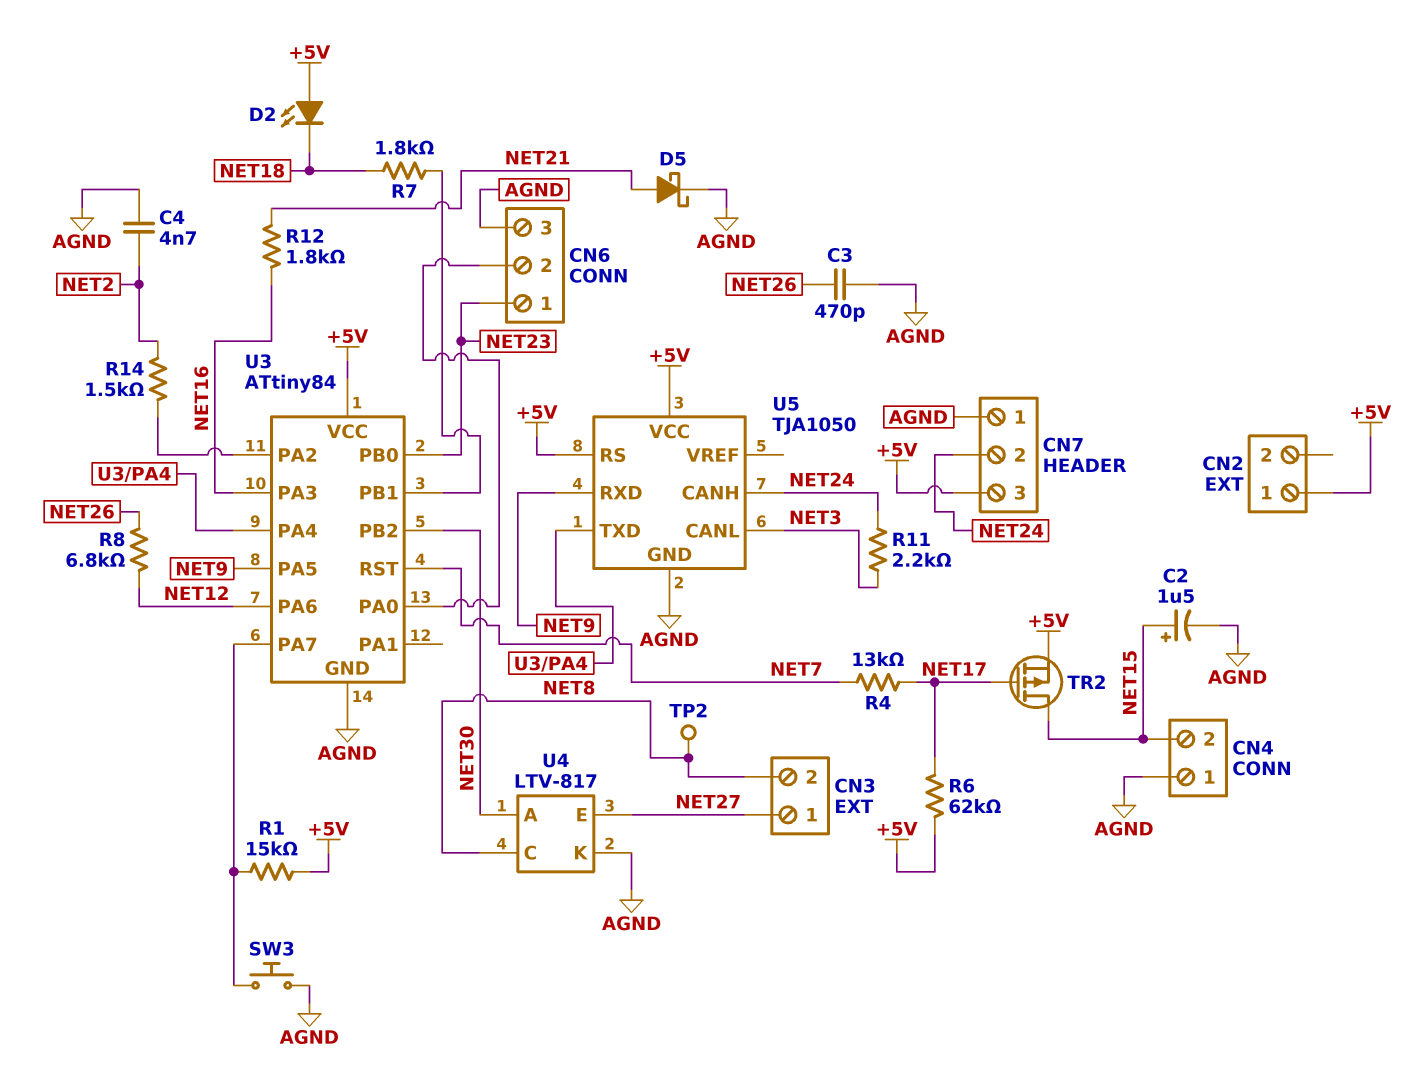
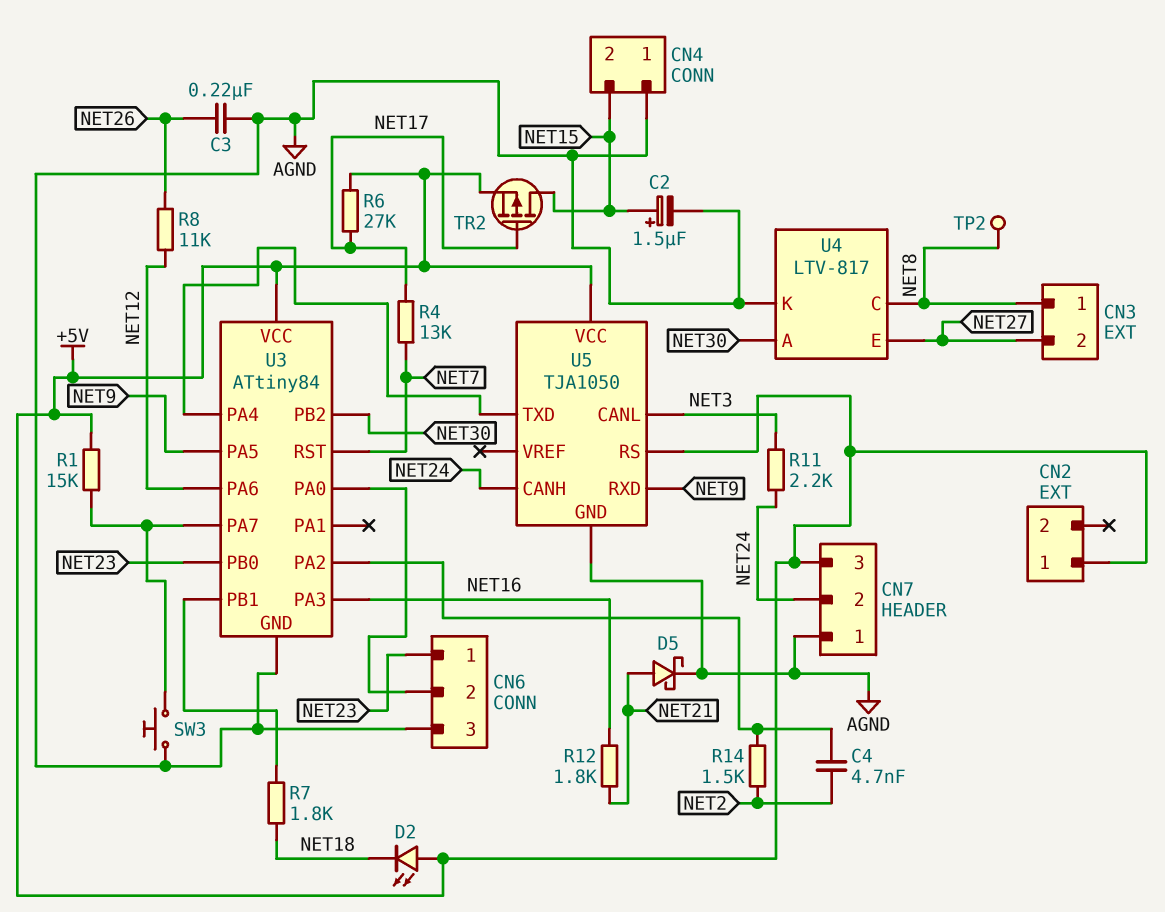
C3: 470pF (AGND, NET26) -> 220nF (AGND, NET26)
C4: 4.7nF (AGND, NET2) -> 4.7nF (NET2, U3/PA2)
CN3 pin 1: NET27 -> NET8
CN3 pin 2: NET8 -> NET27
R6: 62k (+5V, NET17) -> 27k (+5V, NET17)
R8: 6.8k (NET12, NET26) -> 11k (NET12, NET26)

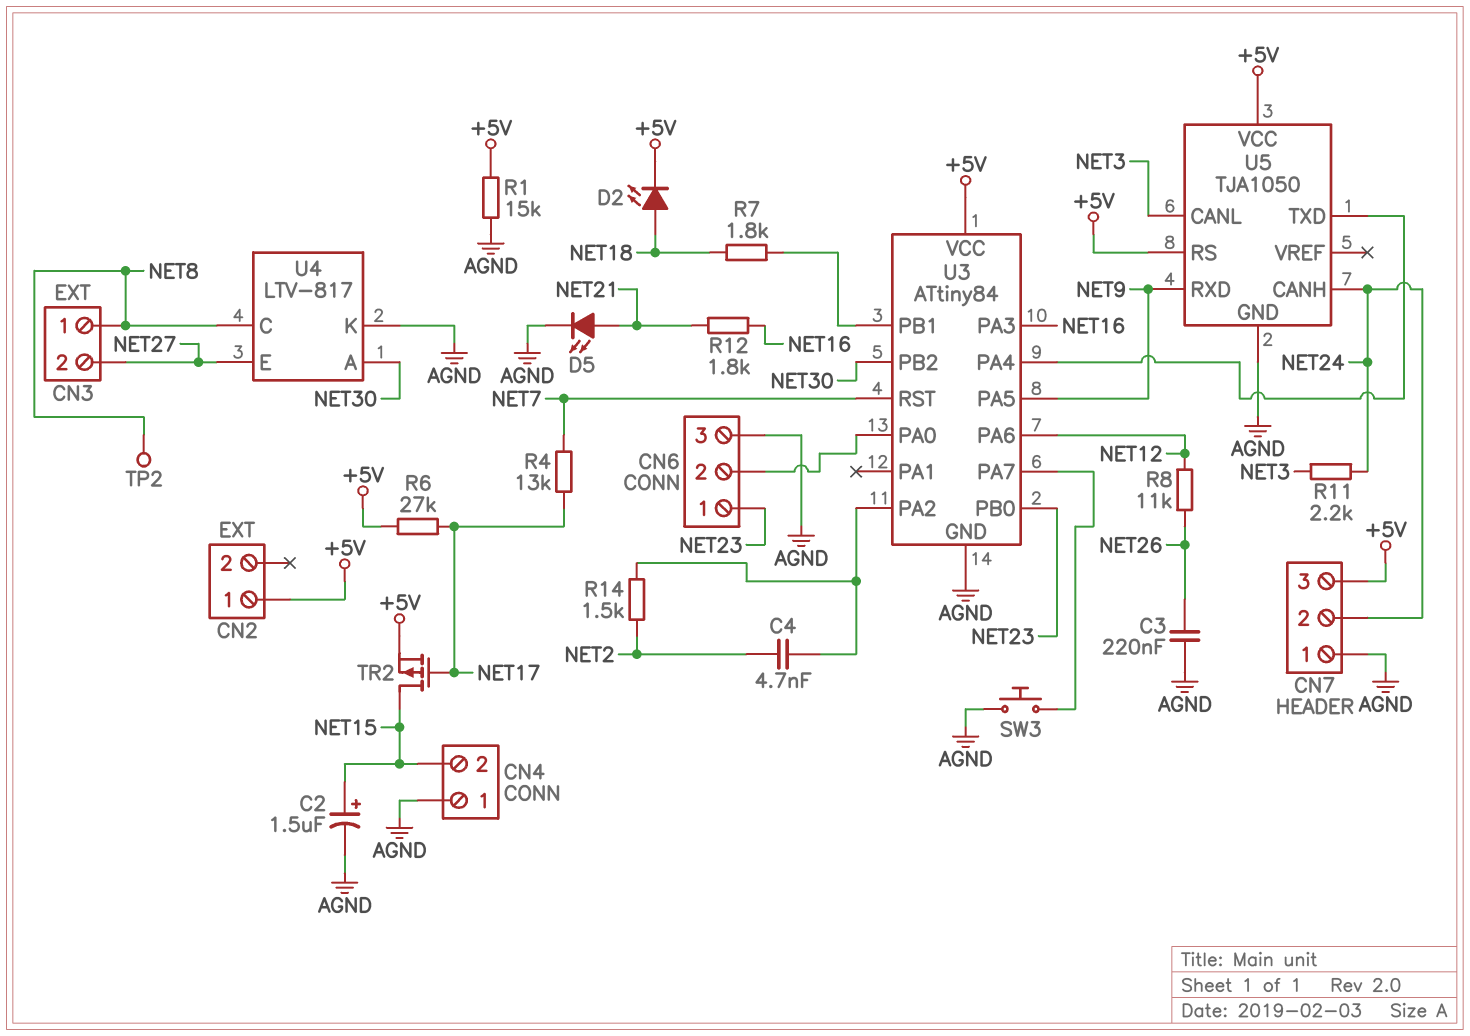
D2: LED (A +5V, K NET18) -> LED (A NET18, K +5V)
D5: schottky (A NET21, K AGND) -> LED (A NET21, K AGND)
R1: 15k (+5V, U3/PA7) -> 15k (+5V, AGND)

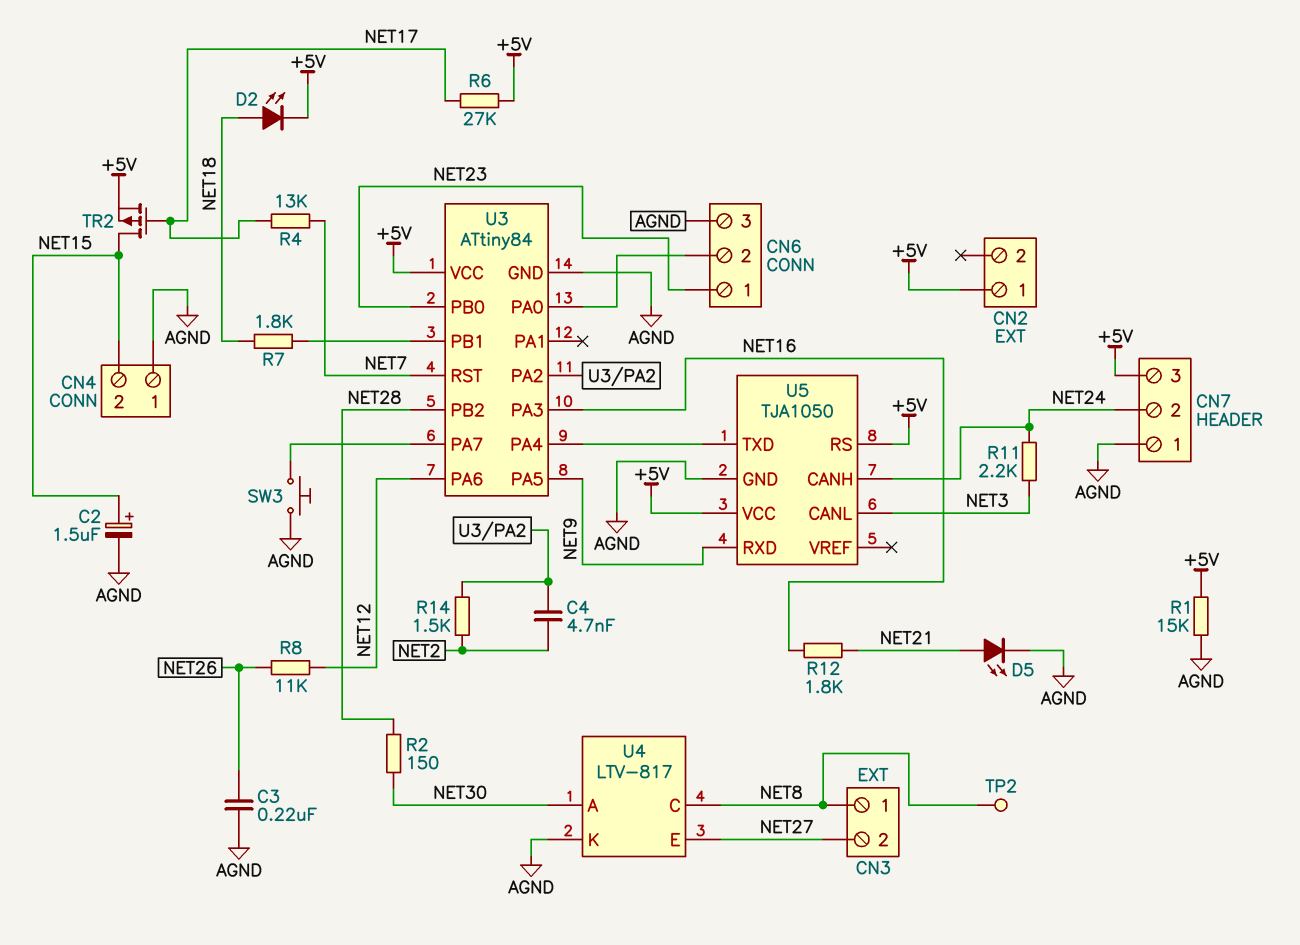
R2: none -> 150 (NET28, NET30)
U3 pin PB2: NET30 -> NET28

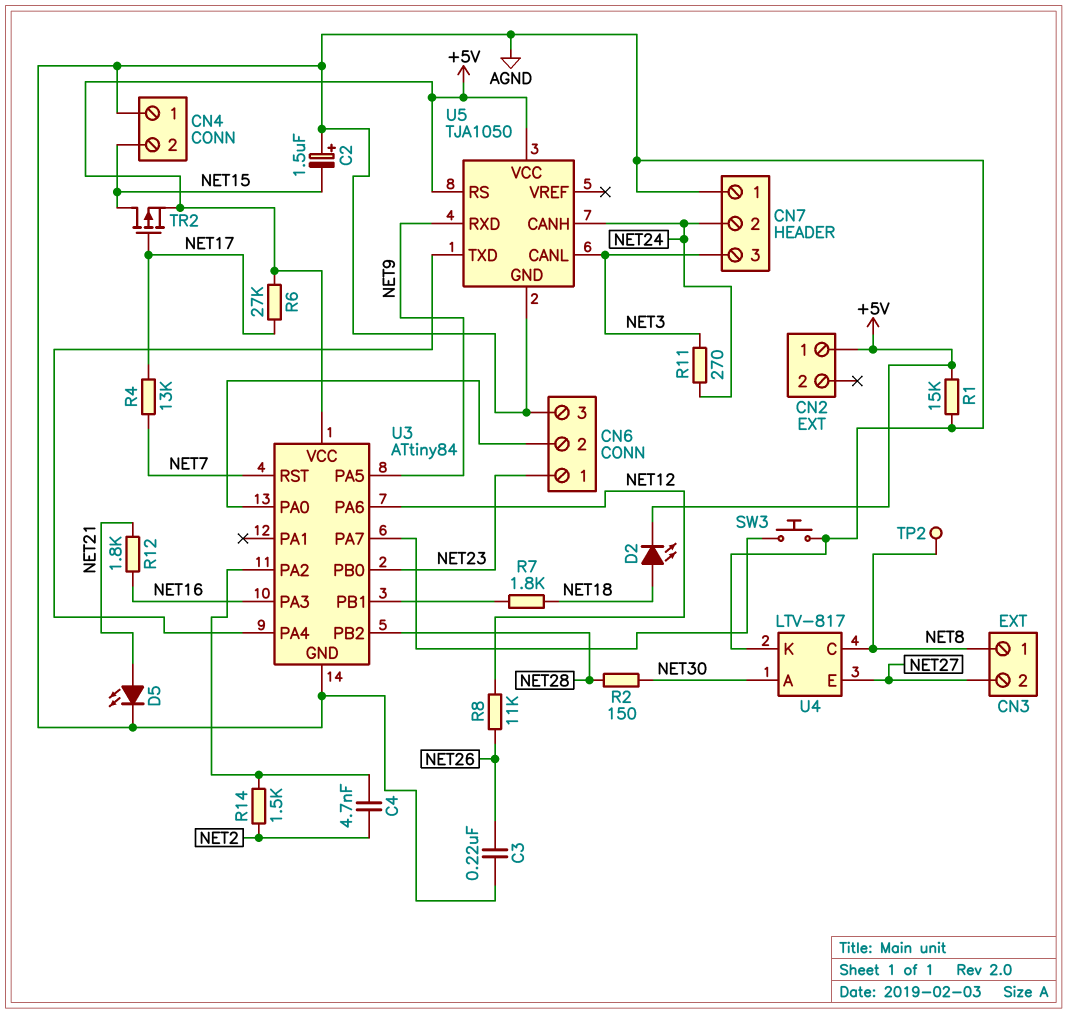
C2: 1.5uF (plus NET15, minus AGND) -> 1.5uF (plus AGND, minus NET15)
CN7 pin 3: +5V -> NET3
R11: 2.2k (NET3, NET24) -> 270 (NET3, NET24)

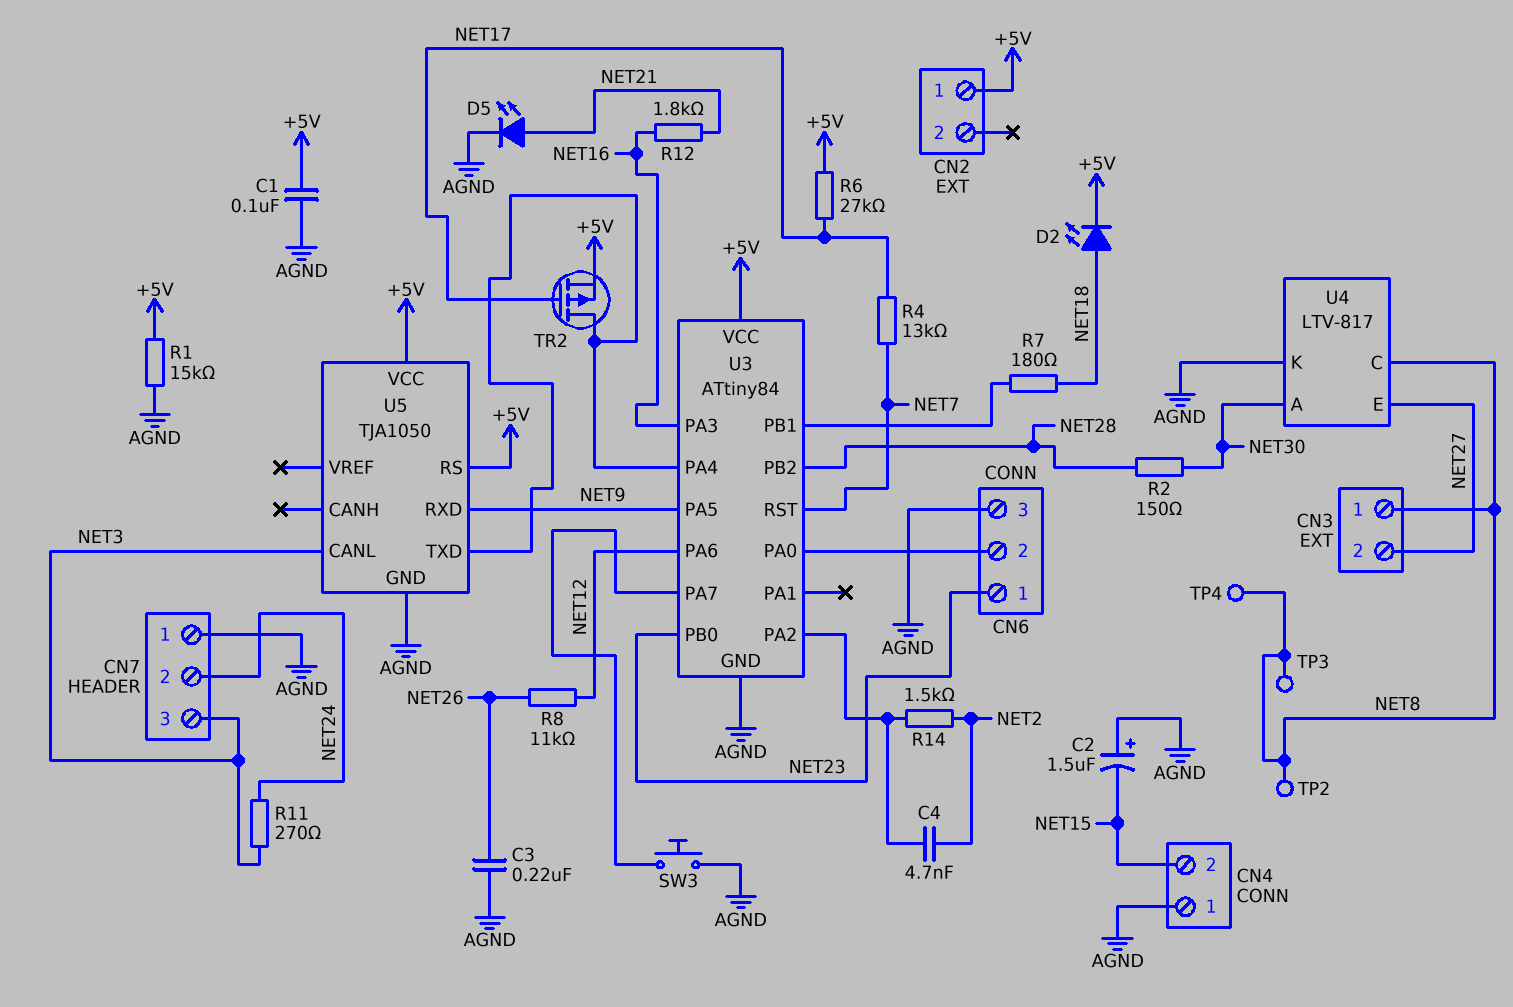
C1: none -> 100nF (+5V, AGND)
R7: 1.8k (NET18, U3/PB1) -> 180 (NET18, U3/PB1)
TP3: none -> test point (NET8)
TP4: none -> test point (NET8)
TR2: PMOS (G NET17, D NET15, S +5V) -> PMOS (G NET17, D U3/PA4, S +5V)
U5 pin CANH: NET24 -> none

